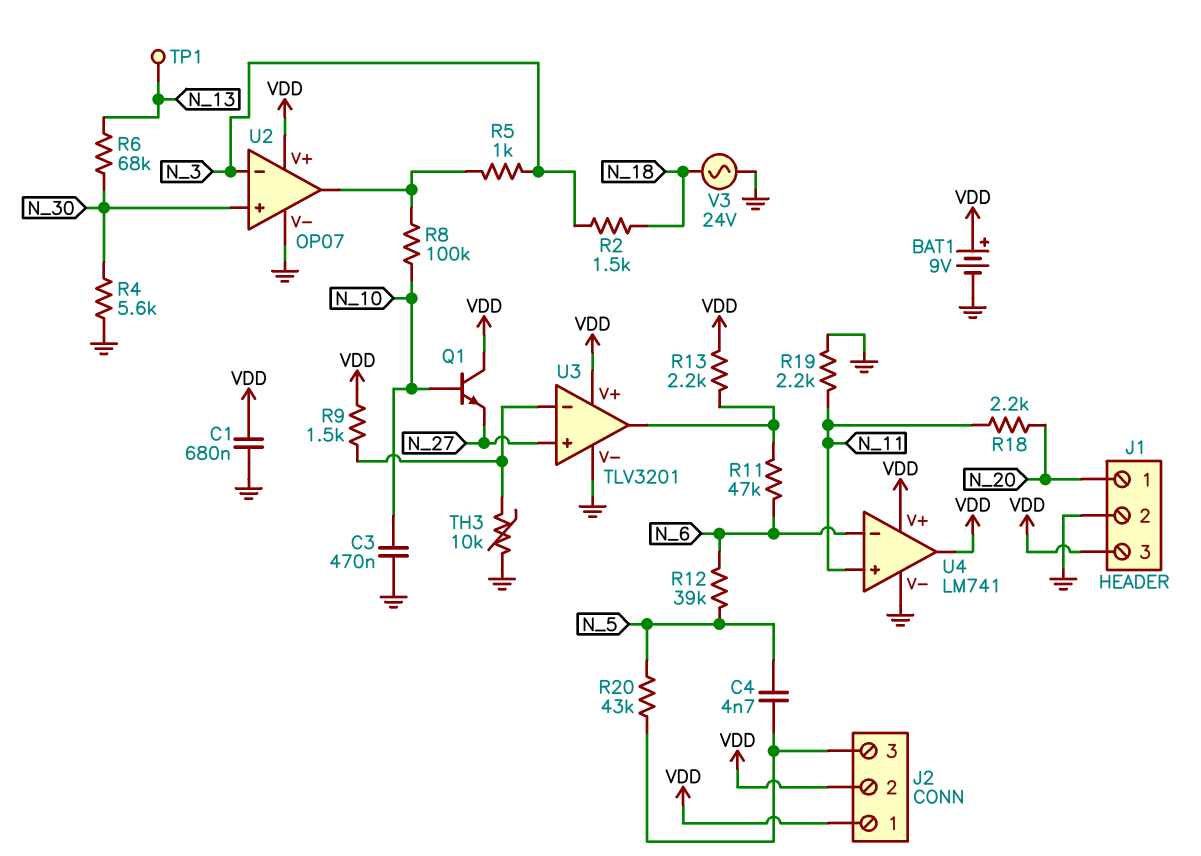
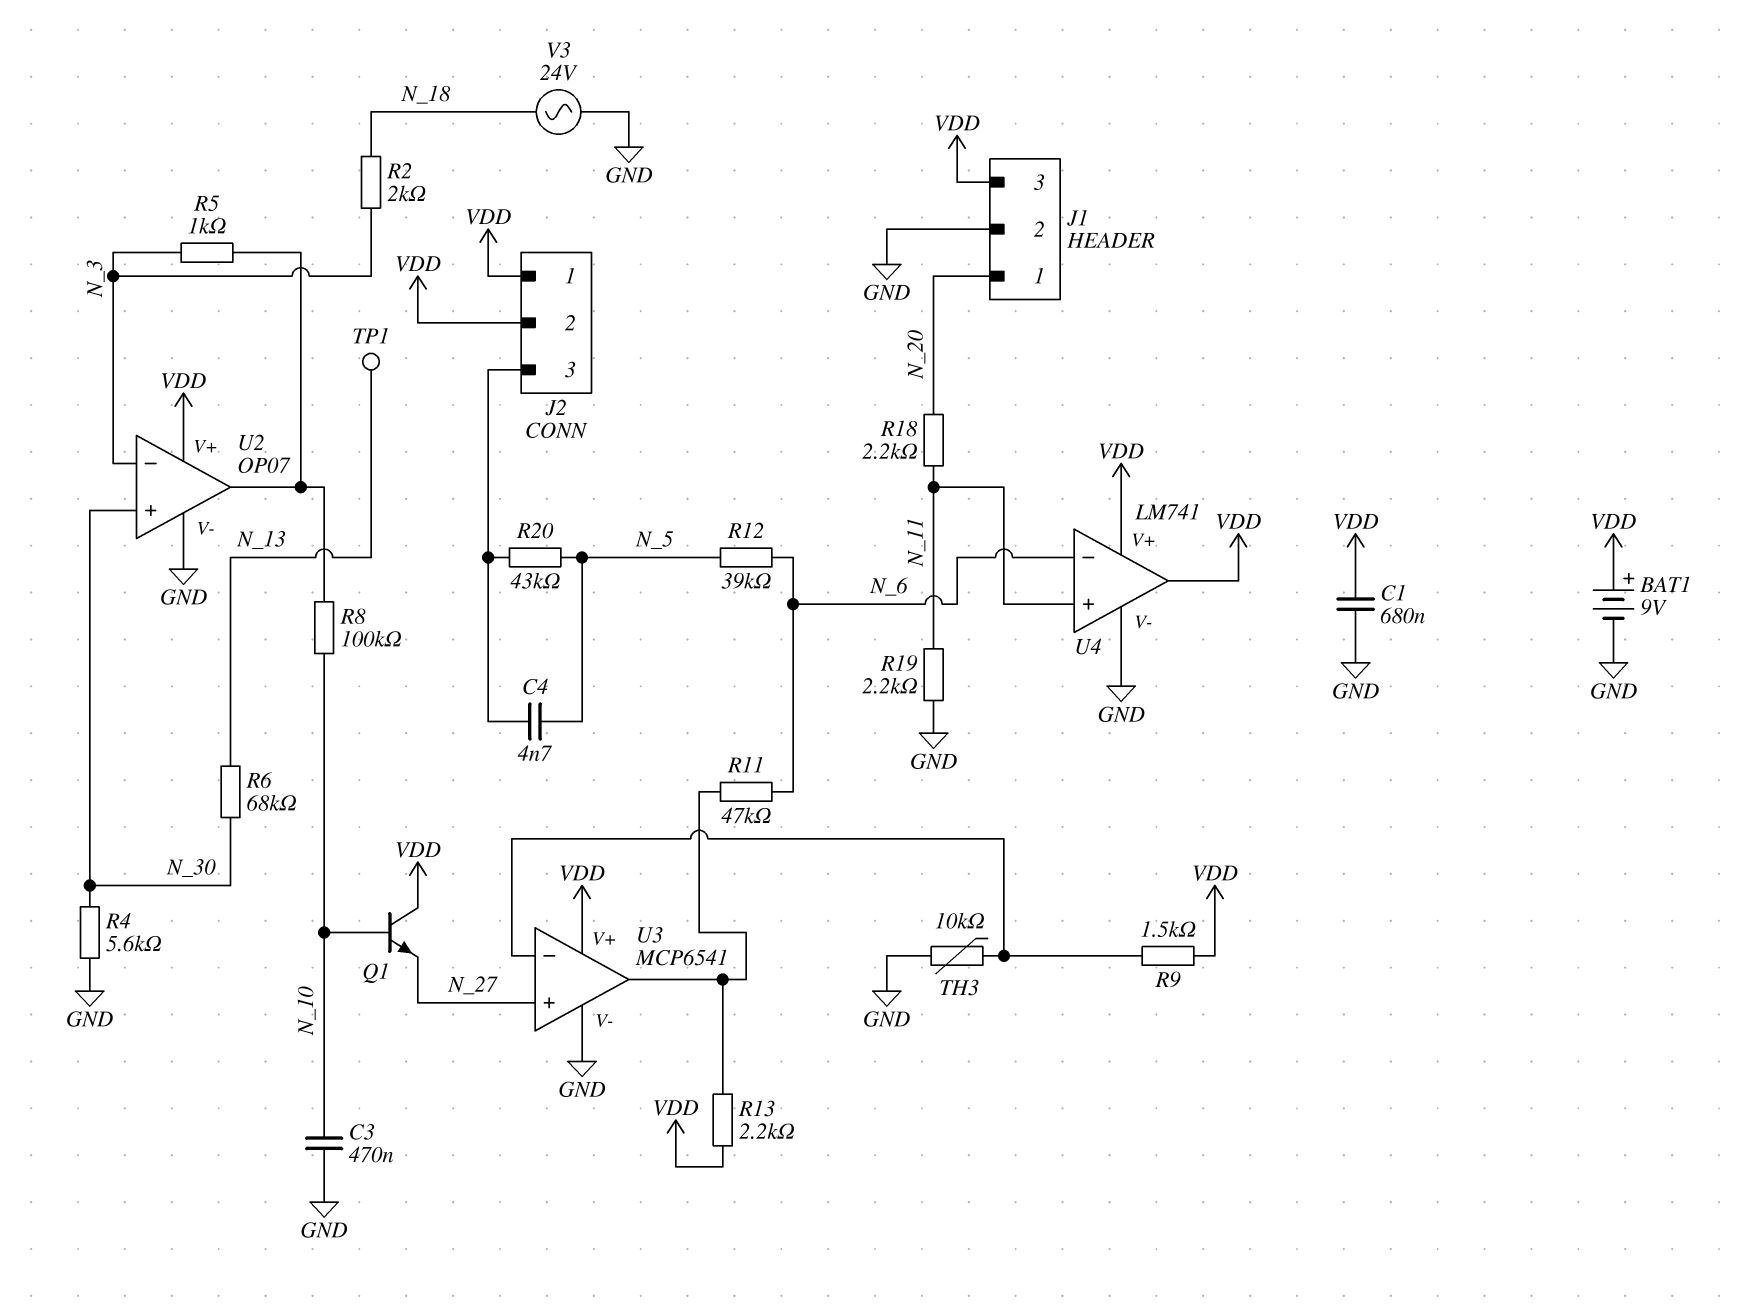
R2: 1.5k (N_3, N_18) -> 2k (N_3, N_18)
U3: TLV3201 -> MCP6541

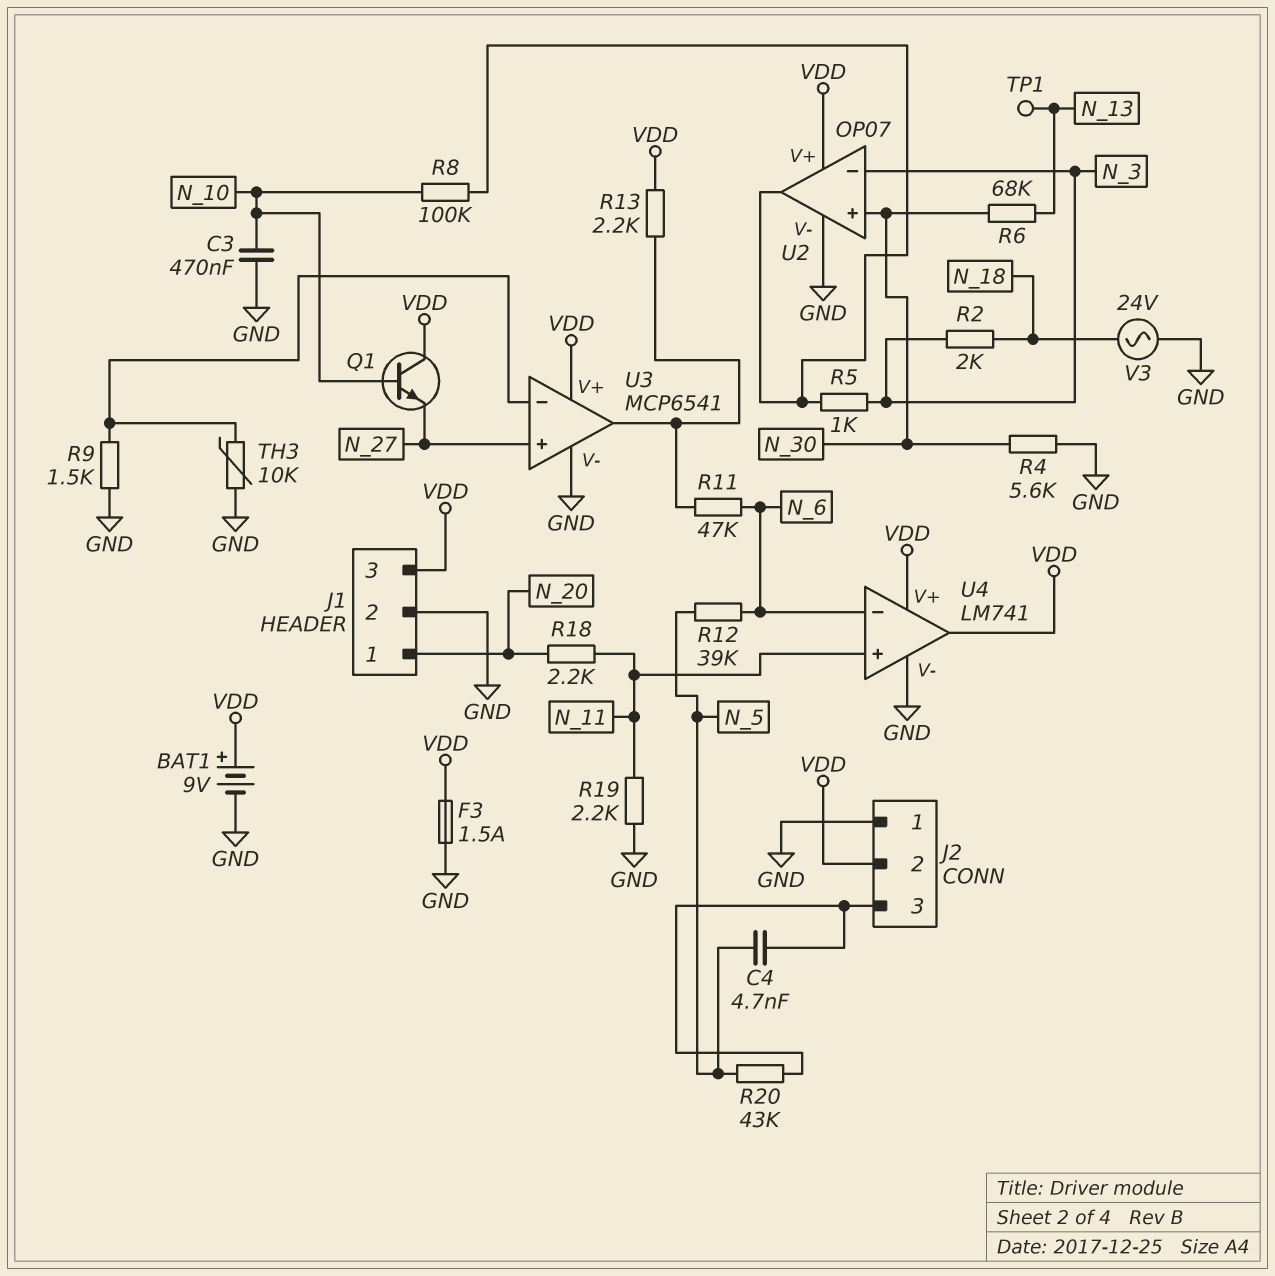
C1: 680nF (GND, VDD) -> none
F3: none -> 1.5A (GND, VDD)
J2 pin 1: VDD -> GND
R9: 1.5k (U3/in-, VDD) -> 1.5k (GND, U3/in-)

